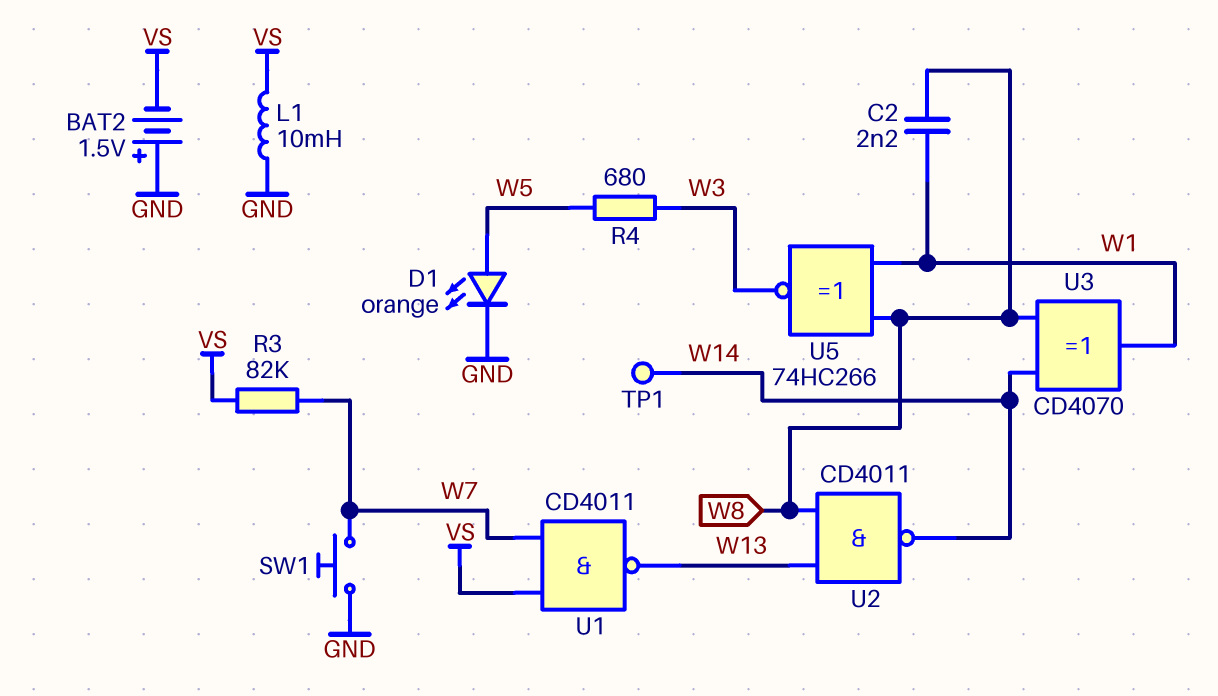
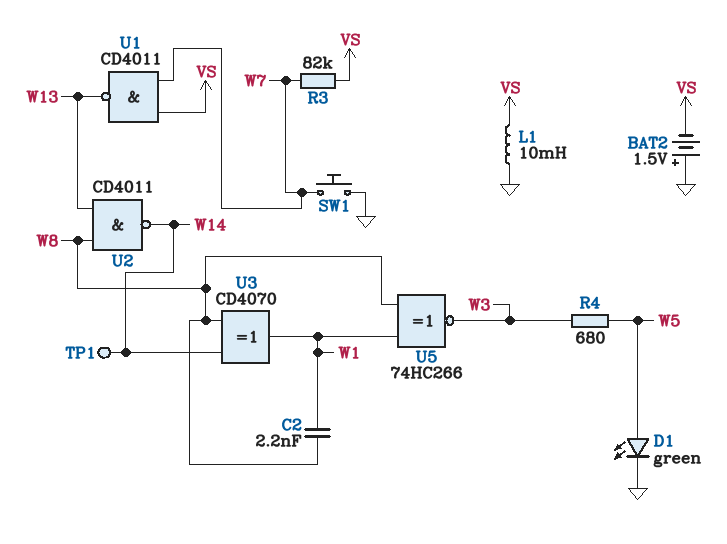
D1: LED orange (A W5, K GND) -> LED green (A W5, K GND)

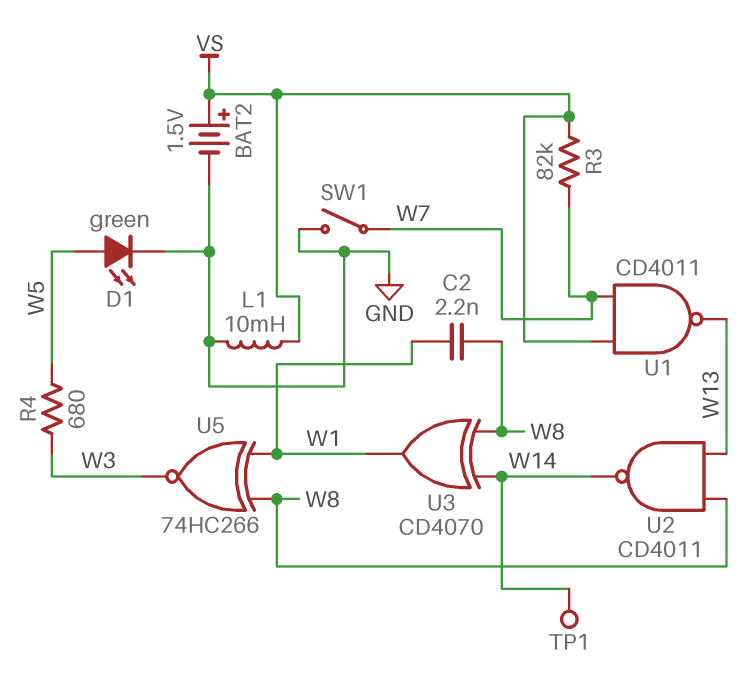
BAT2: 1.5V (plus GND, minus VS) -> 1.5V (plus VS, minus GND)
SW1: button (GND, W7) -> switch (GND, W7)

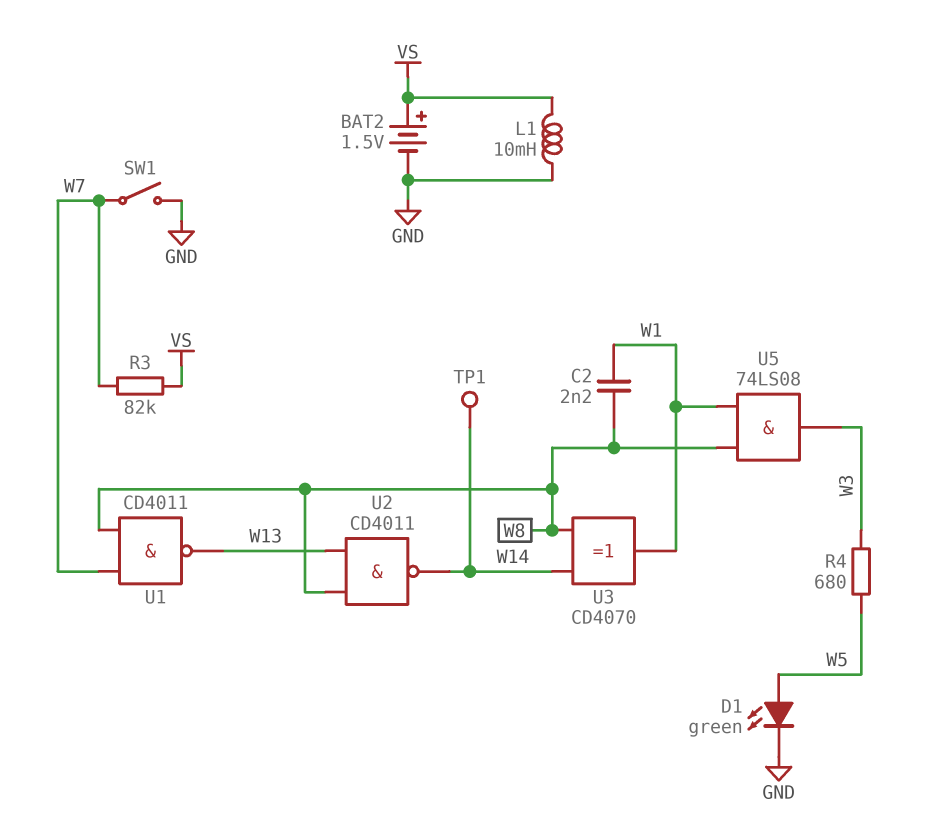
U1: NAND CD4011 (in VS, in W7, out W13) -> NAND CD4011 (in W7, in W8, out W13)
U5: XNOR 74HC266 (in W1, in W8, out W3) -> AND 74LS08 (in W1, in W8, out W3)

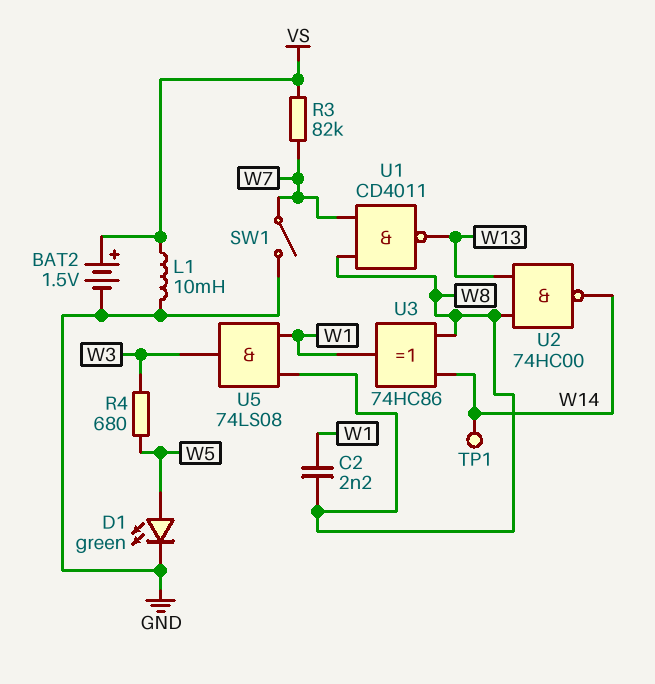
U2: NAND CD4011 (in W8, in W13, out W14) -> NAND 74HC00 (in W8, in W13, out W14)
U3: XOR CD4070 (in W8, in W14, out W1) -> XOR 74HC86 (in W8, in W14, out W1)

